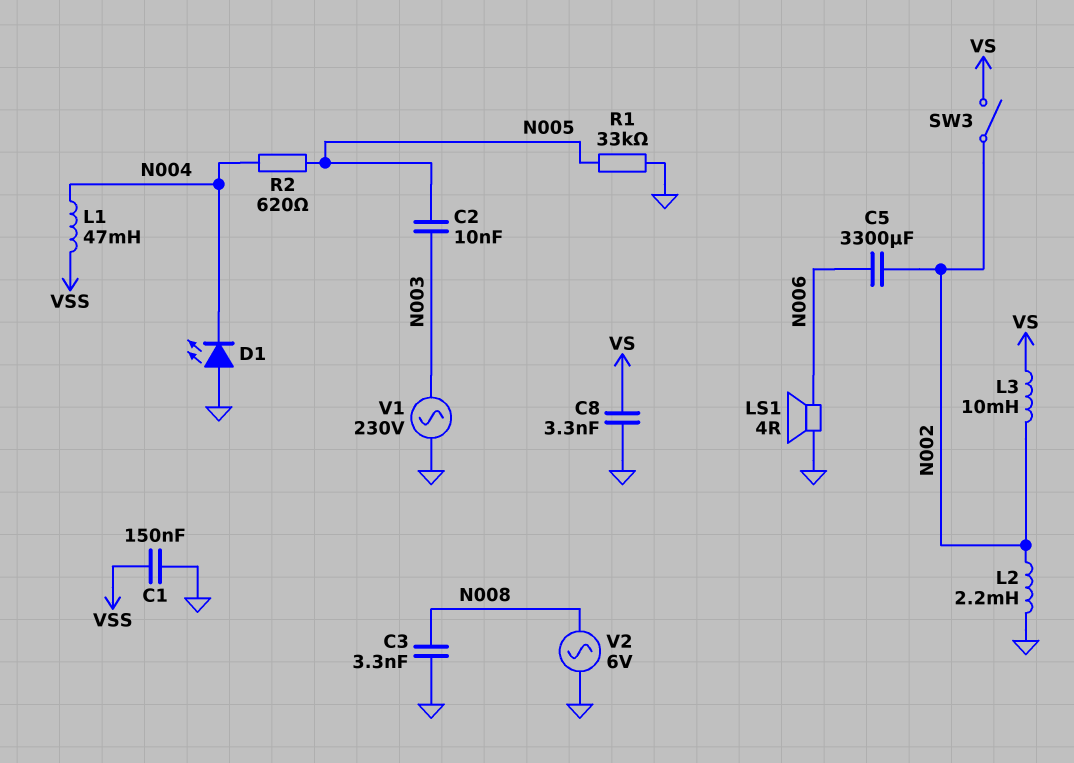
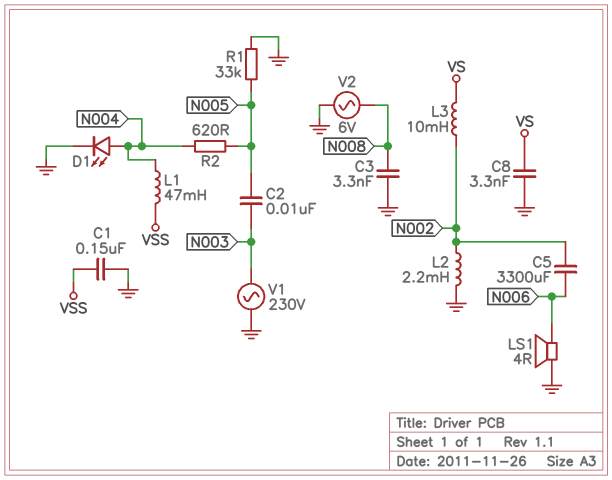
D1: LED (A GND, K N004) -> LED (A N004, K GND)
SW3: switch (N002, VS) -> none

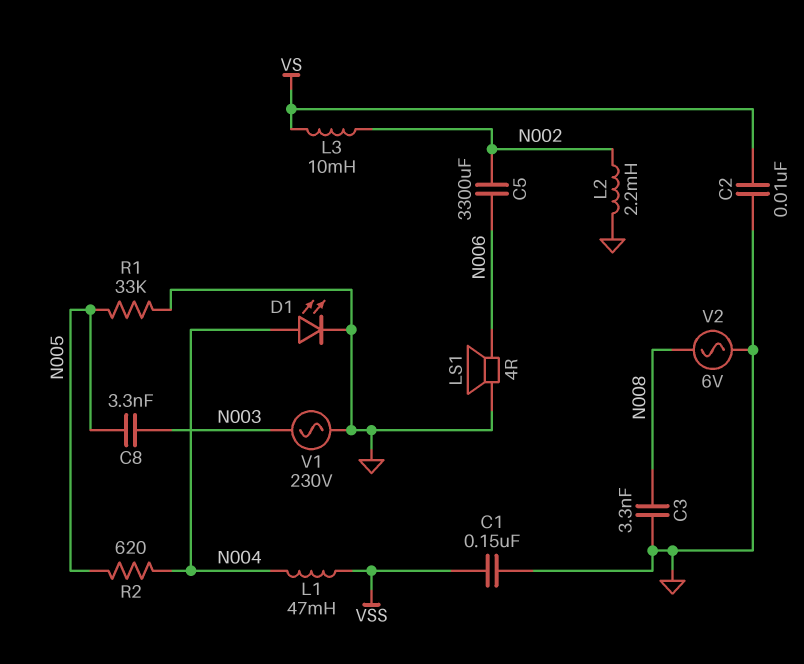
C2: 10nF (N003, N005) -> 10nF (GND, VS)
C8: 3.3nF (GND, VS) -> 3.3nF (N003, N005)

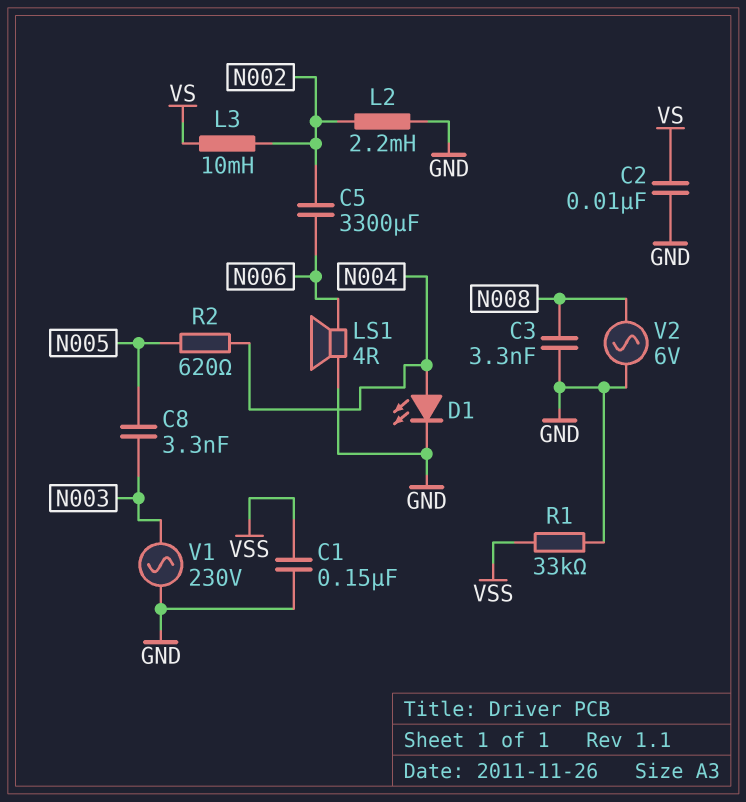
L1: 47mH (N004, VSS) -> none
R1: 33k (GND, N005) -> 33k (GND, VSS)

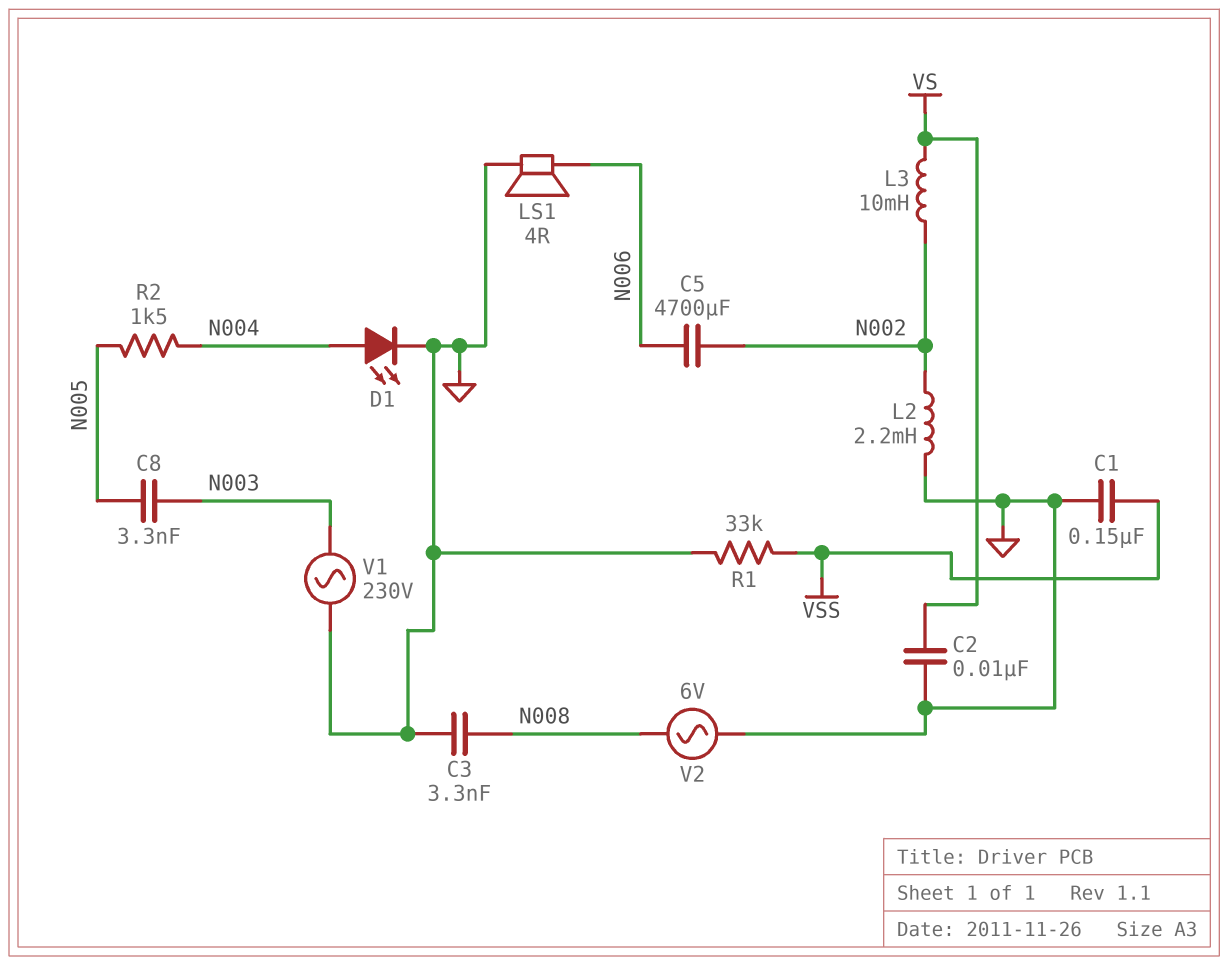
C5: 3300uF (N002, N006) -> 4700uF (N002, N006)
R2: 620 (N004, N005) -> 1.5k (N004, N005)

